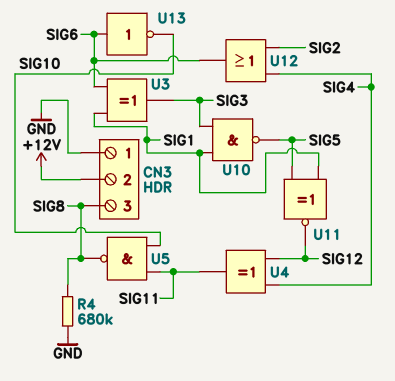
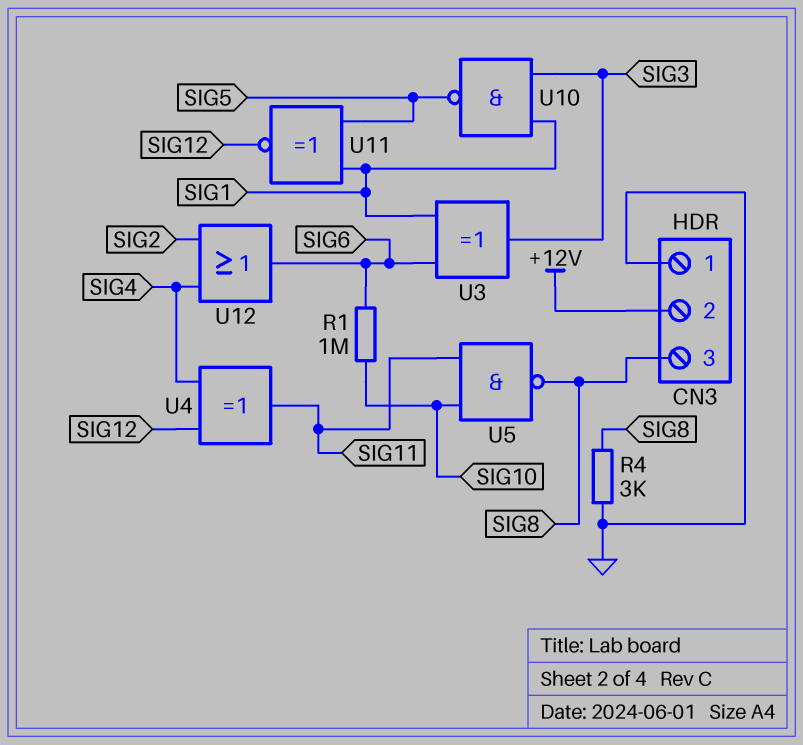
R1: none -> 1M (SIG6, SIG10)
R4: 680k (GND, SIG8) -> 3k (GND, SIG8)
U13: NOT (in SIG6, out SIG10) -> none

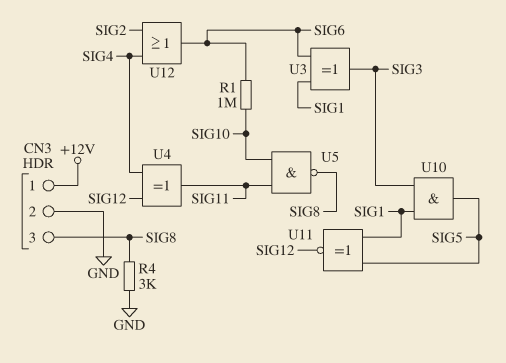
CN3 pin 1: GND -> +12V
CN3 pin 2: +12V -> GND
U10: NAND (in SIG1, in SIG3, out SIG5) -> AND (in SIG1, in SIG3, out SIG5)

